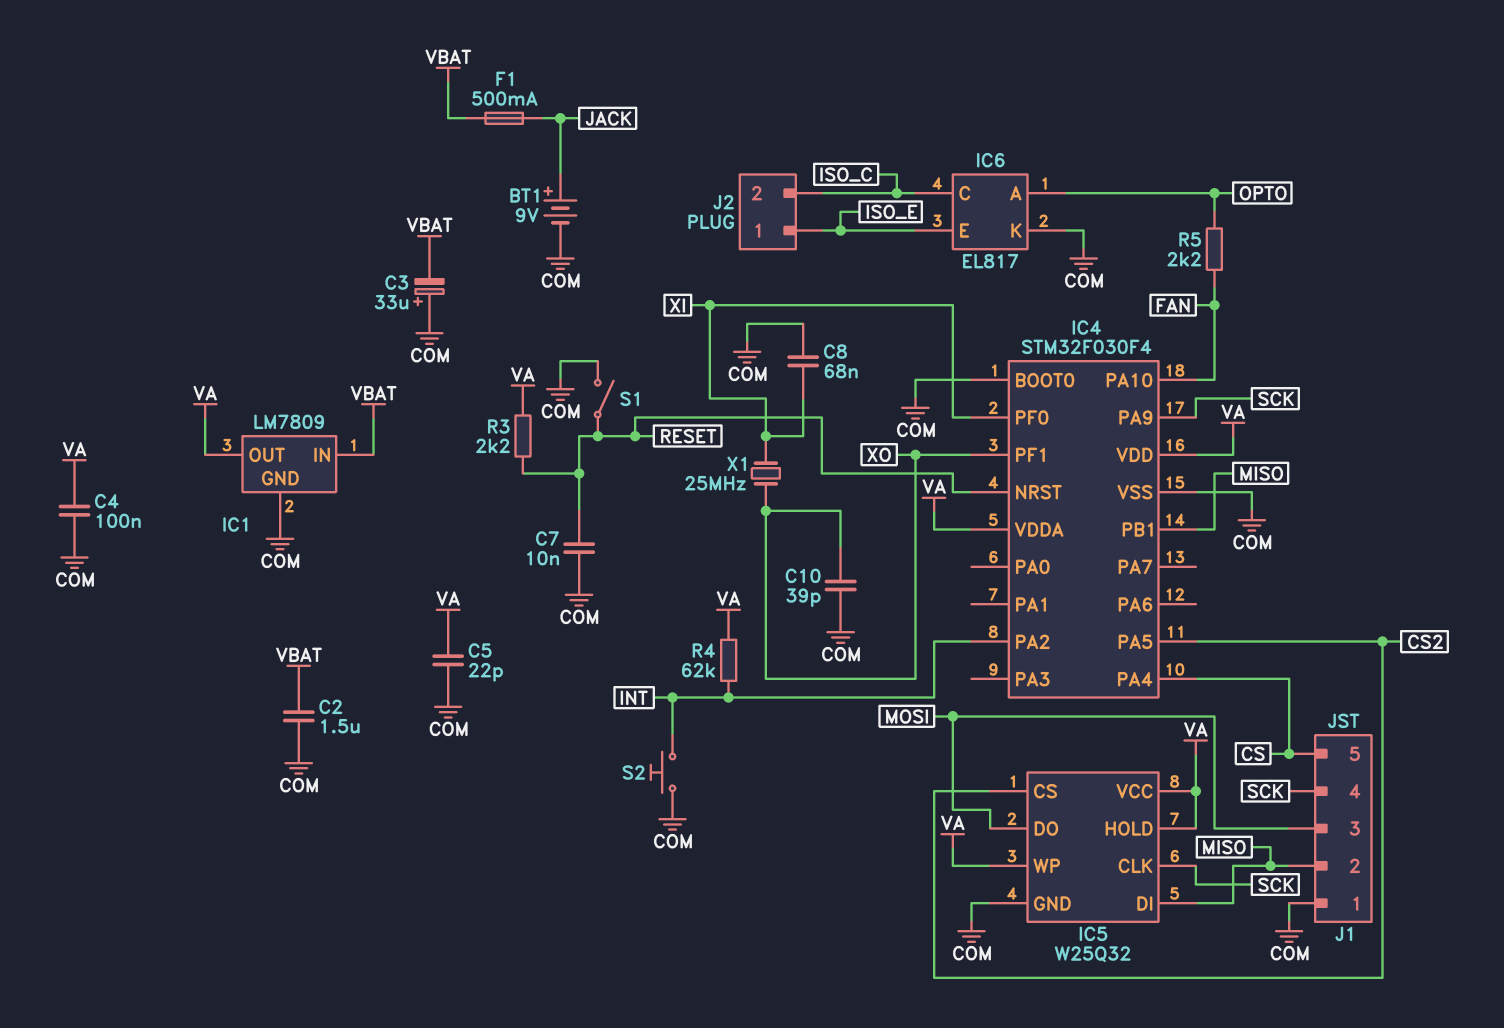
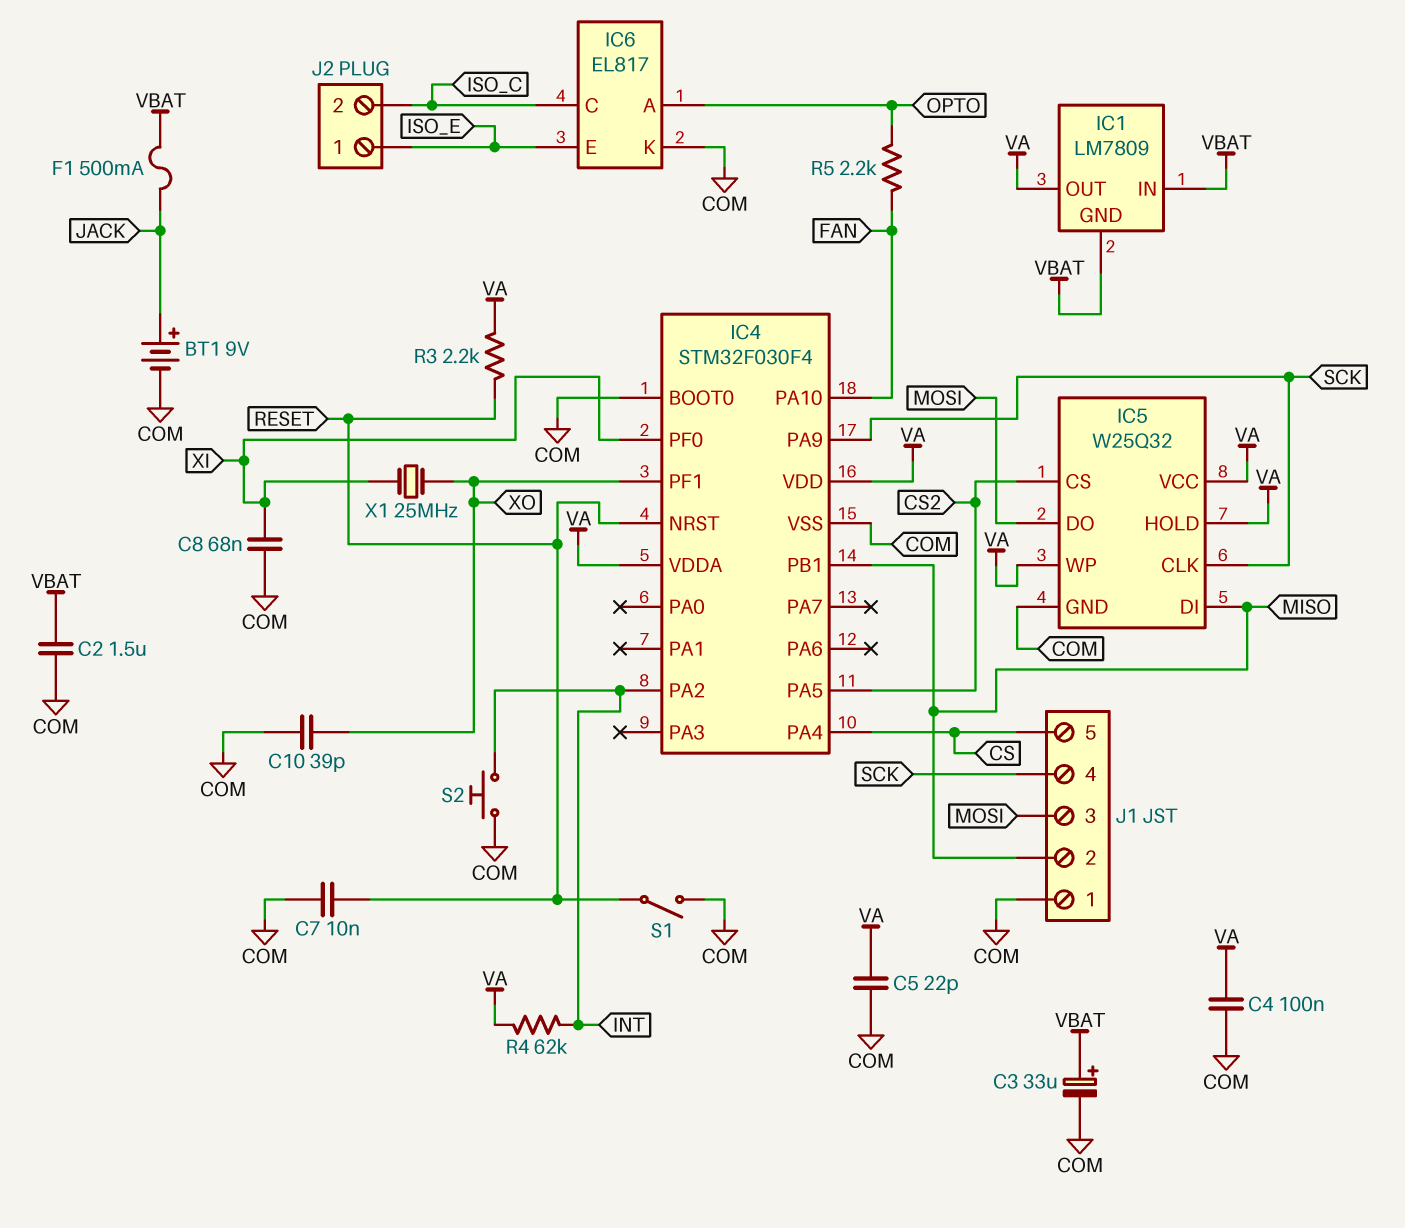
C3: 33uF (plus COM, minus VBAT) -> 33uF (plus VBAT, minus COM)
IC1 pin GND: COM -> VBAT

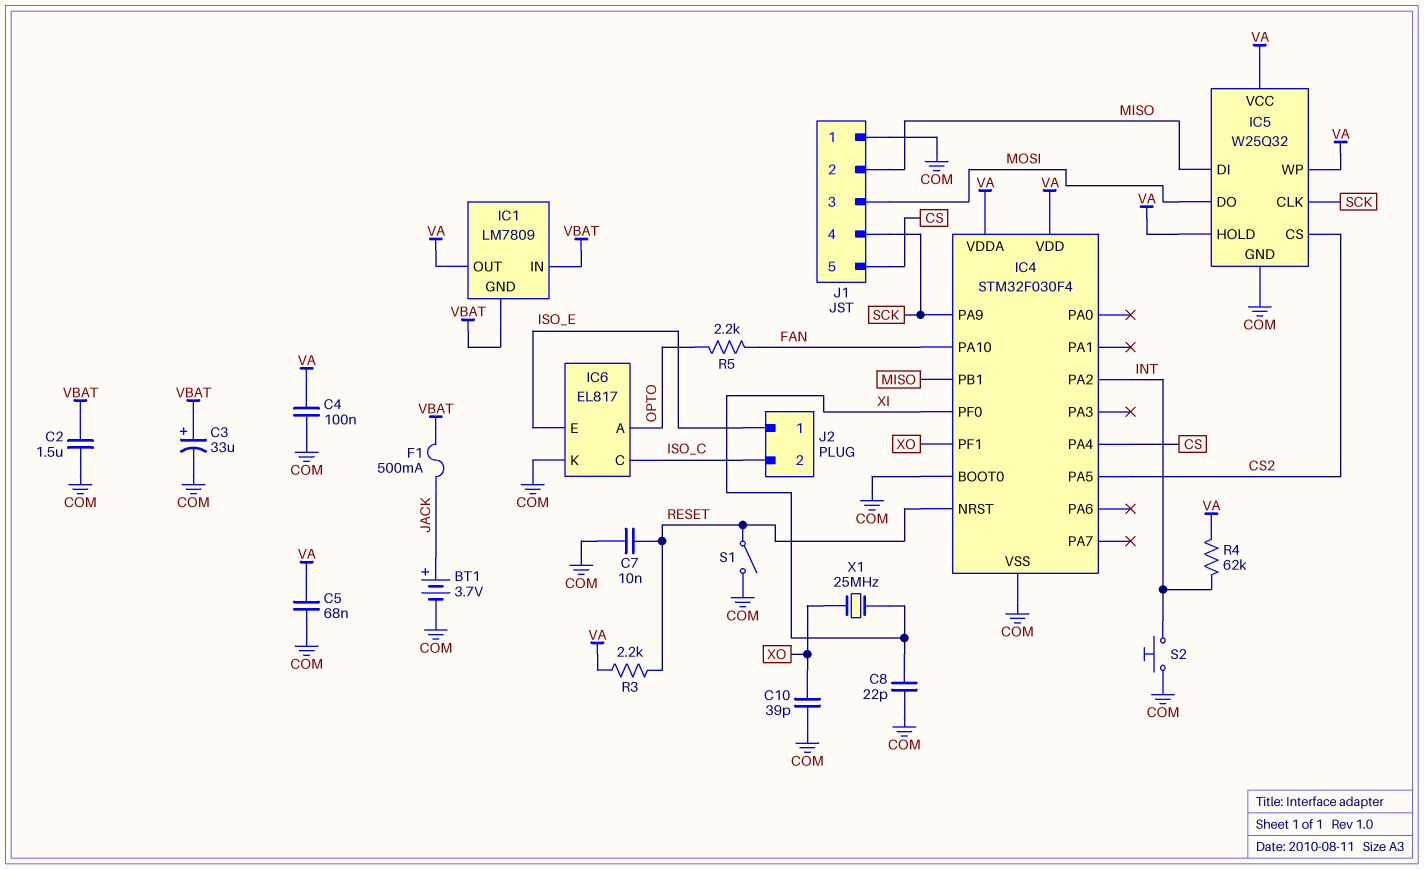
BT1: 9V (plus JACK, minus COM) -> 3.7V (plus JACK, minus COM)
C5: 22pF (COM, VA) -> 68nF (COM, VA)
C8: 68nF (COM, XI) -> 22pF (COM, XI)

